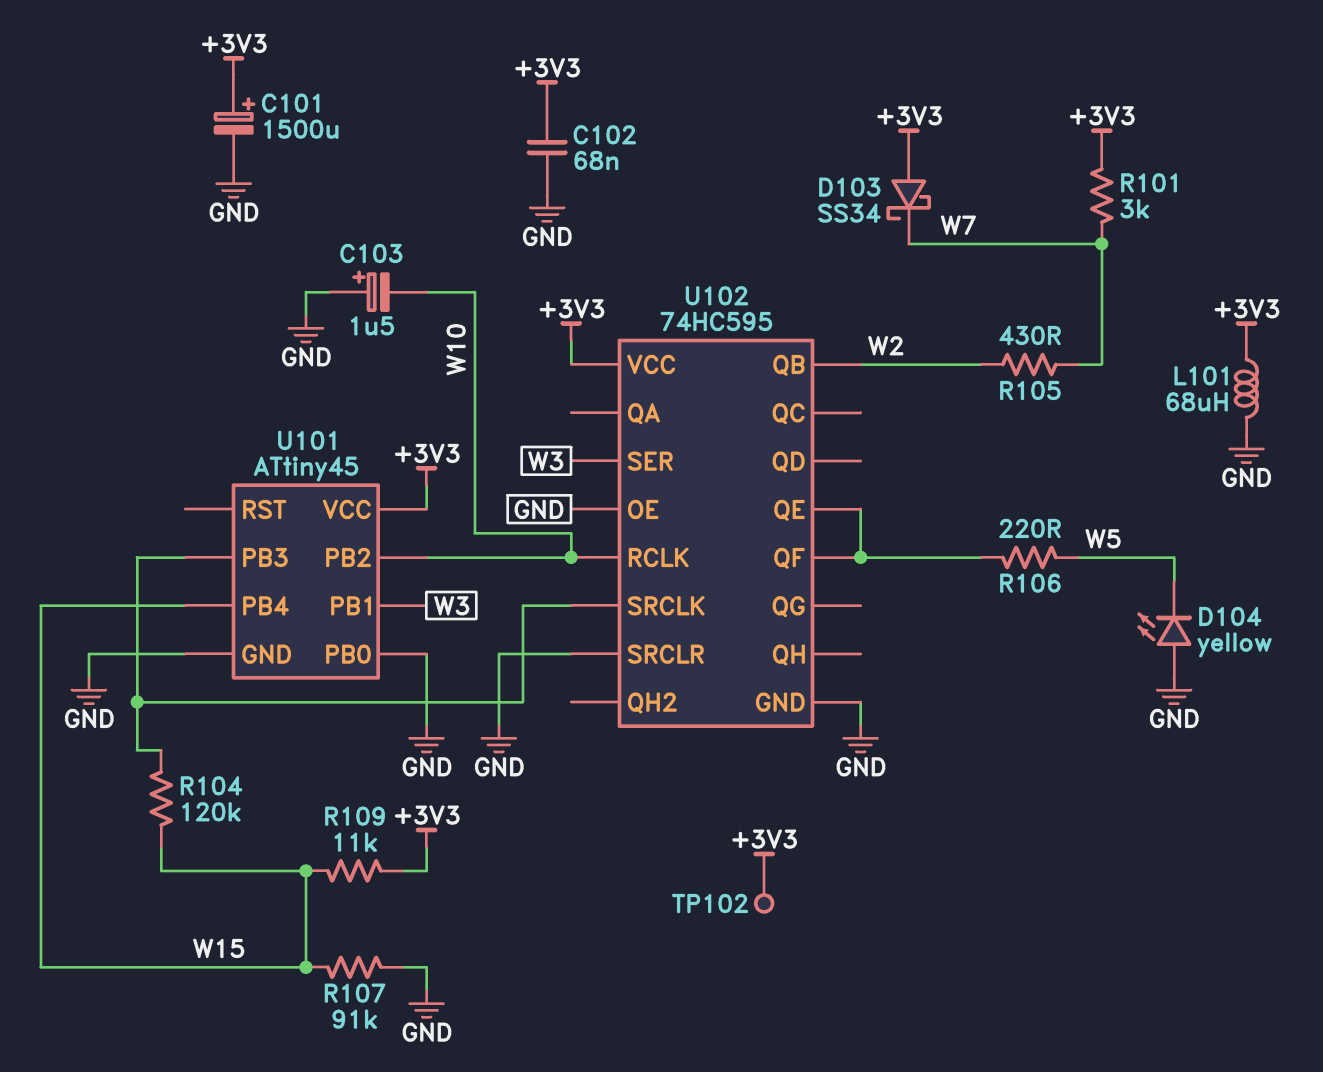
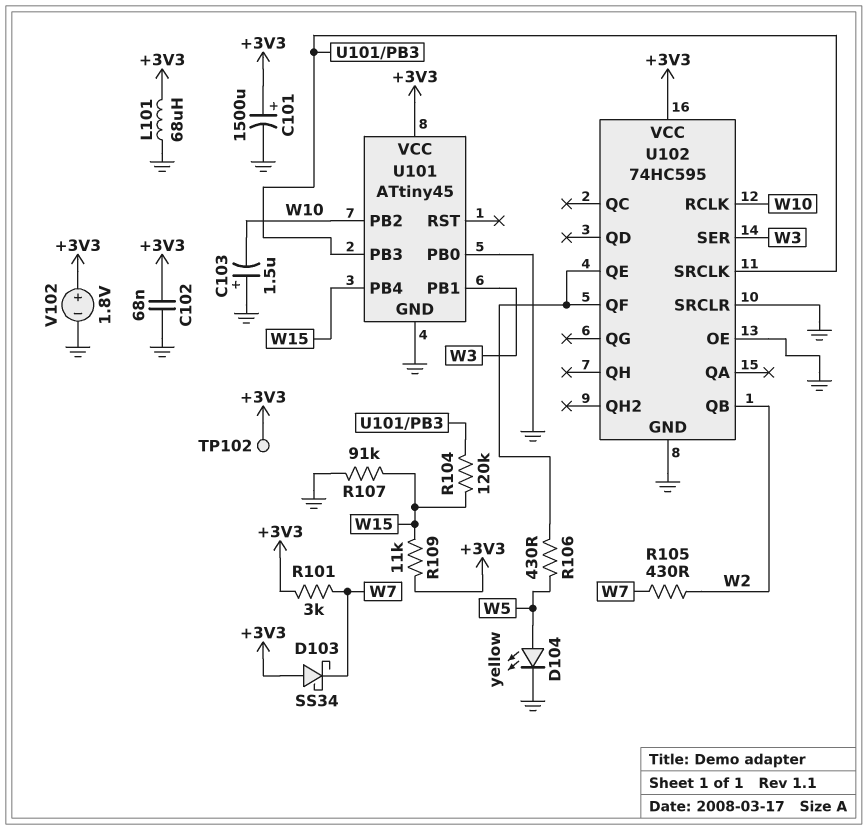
D104: LED yellow (A GND, K W5) -> LED yellow (A W5, K GND)
R106: 220 (U102/QE, W5) -> 430 (U102/QE, W5)
V102: none -> 1.8V (plus +3V3, minus GND)

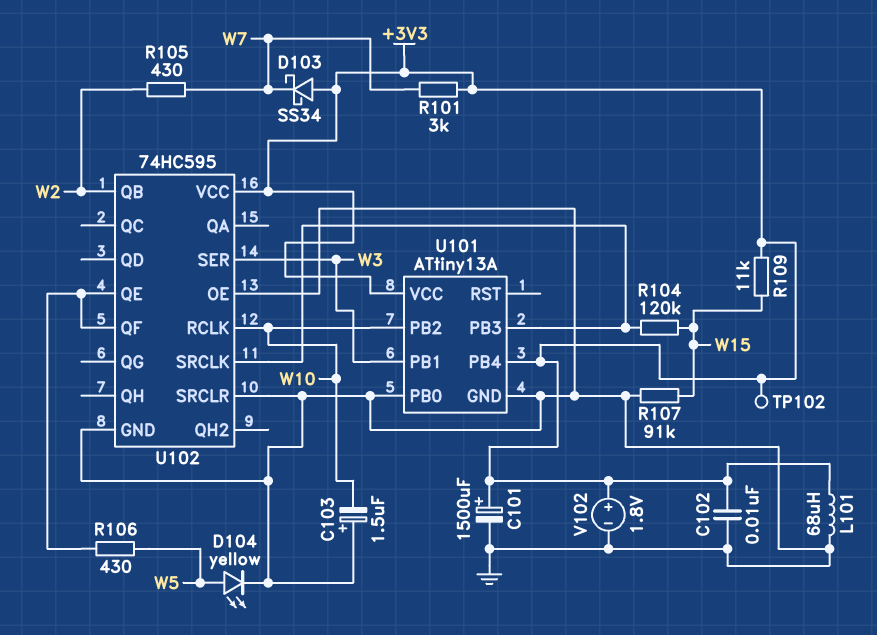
C102: 68nF (+3V3, GND) -> 10nF (+3V3, GND)
U101: ATtiny45 -> ATtiny13A
U101 pin PB4: W15 -> +3V3

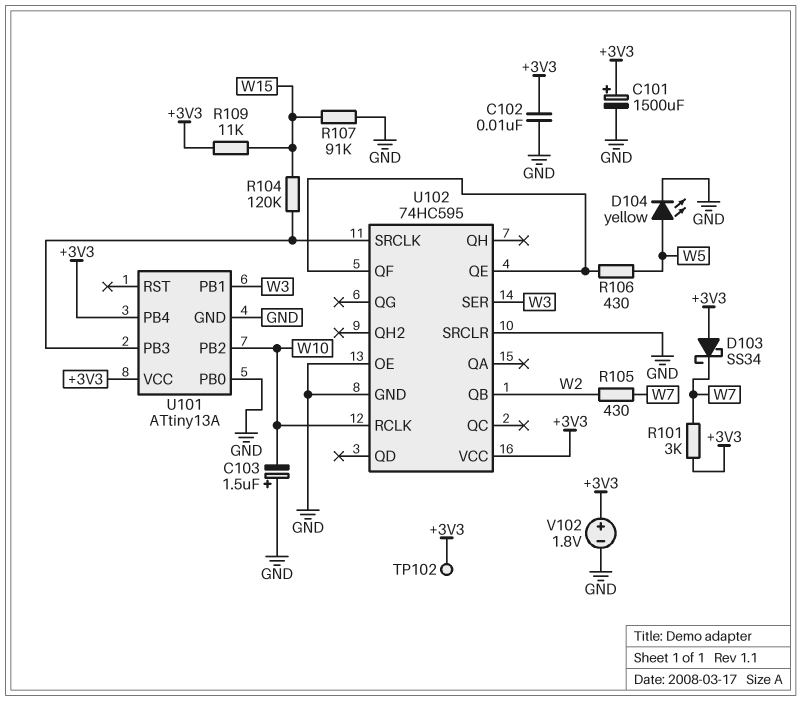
L101: 68uH (+3V3, GND) -> none

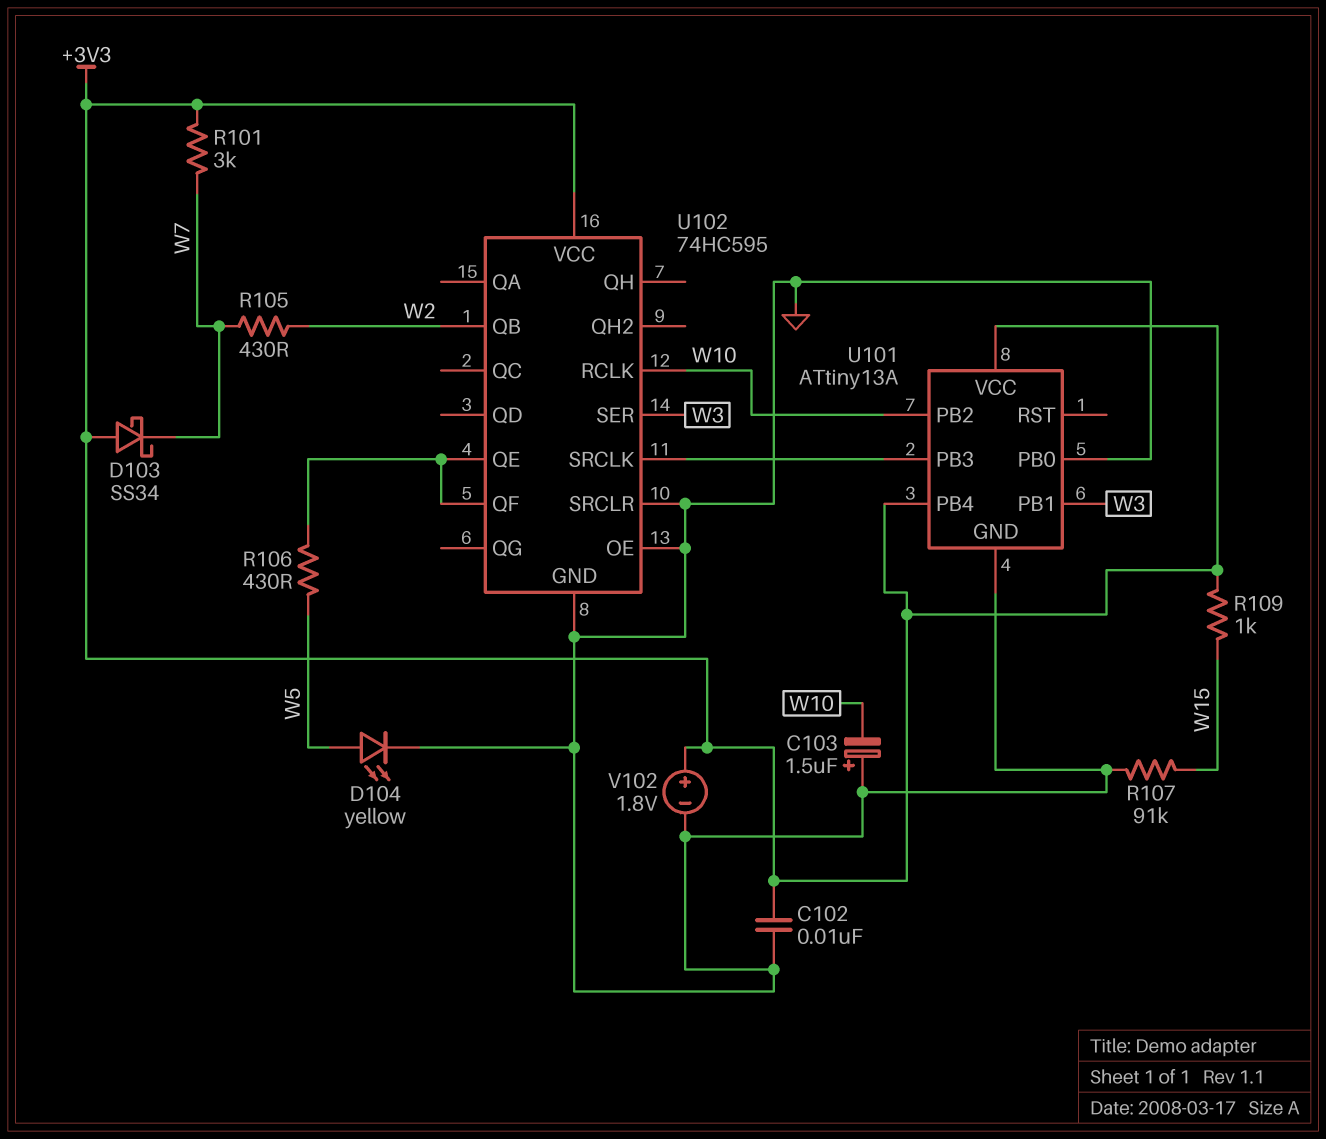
C101: 1500uF (plus +3V3, minus GND) -> none
R104: 120k (U101/PB3, W15) -> none
R109: 11k (+3V3, W15) -> 1k (+3V3, W15)
TP102: test point (+3V3) -> none

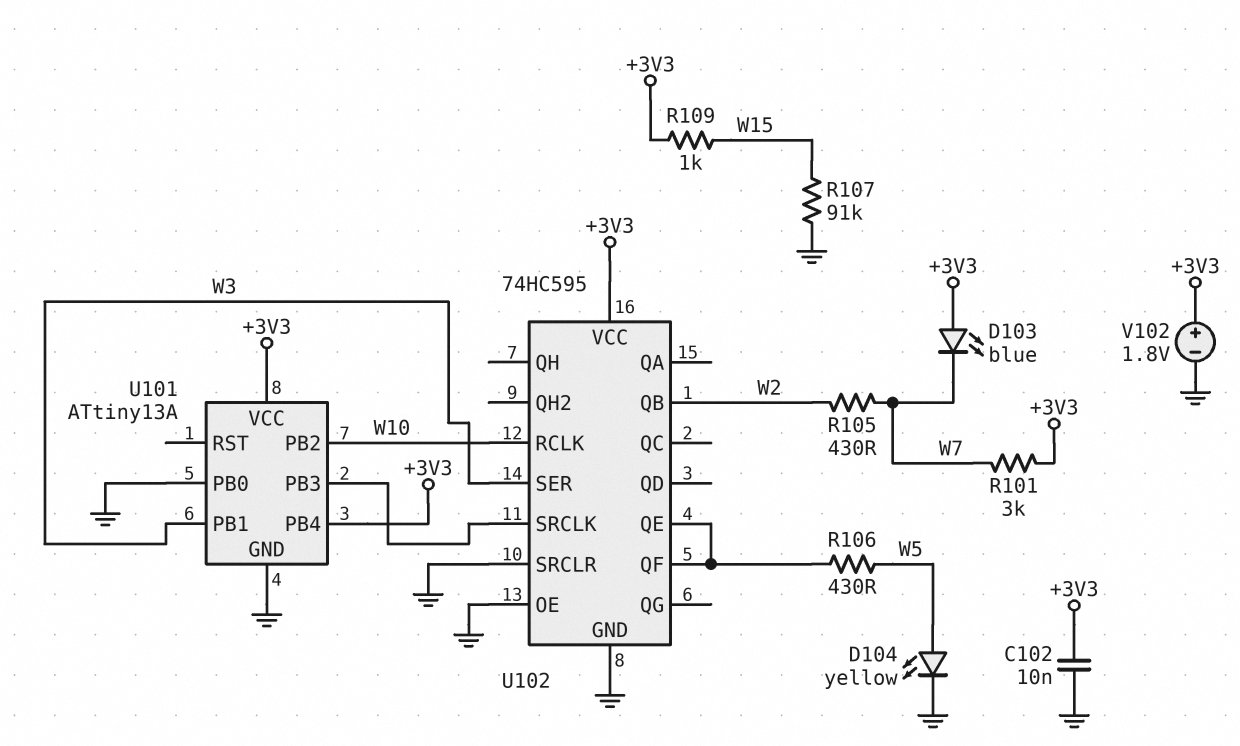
C103: 1.5uF (plus GND, minus W10) -> none
D103: schottky SS34 (A +3V3, K W7) -> LED blue (A +3V3, K W7)

